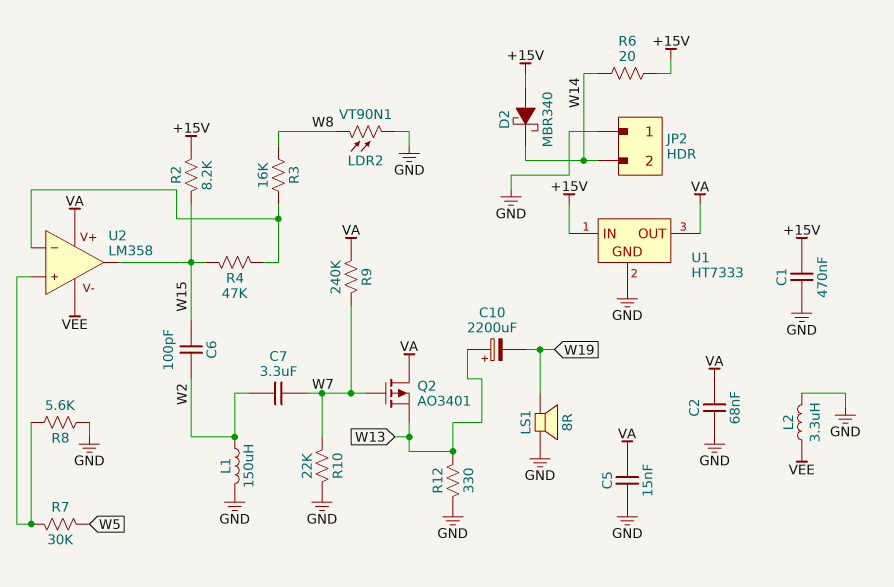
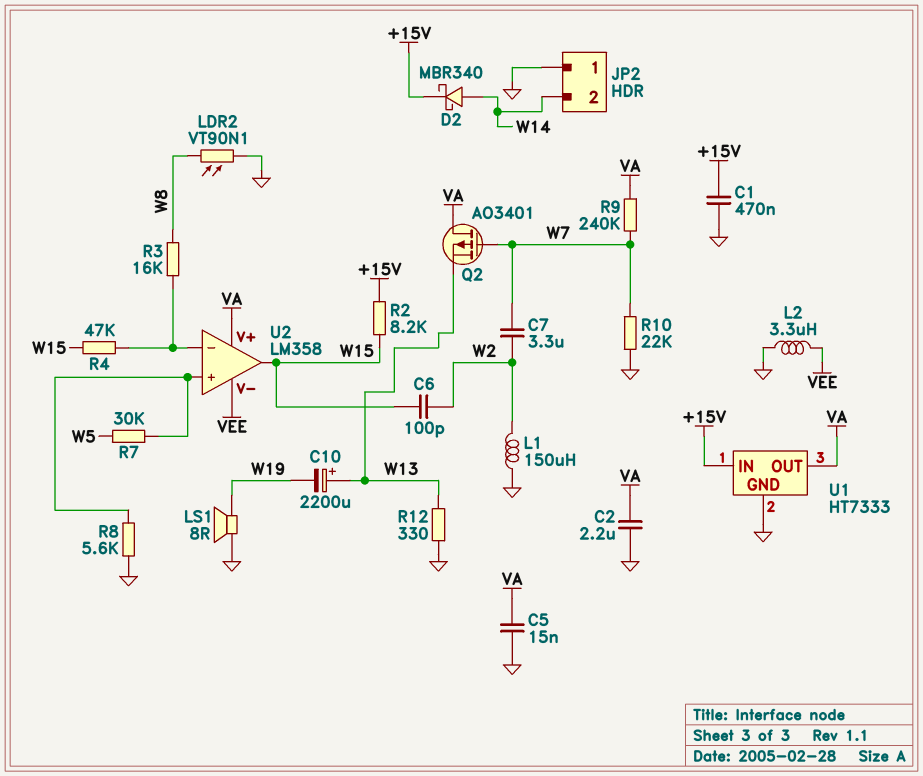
C2: 68nF (GND, VA) -> 2.2uF (GND, VA)
D2: schottky MBR340 (A +15V, K W14) -> schottky MBR340 (A W14, K +15V)
R6: 20 (+15V, W14) -> none

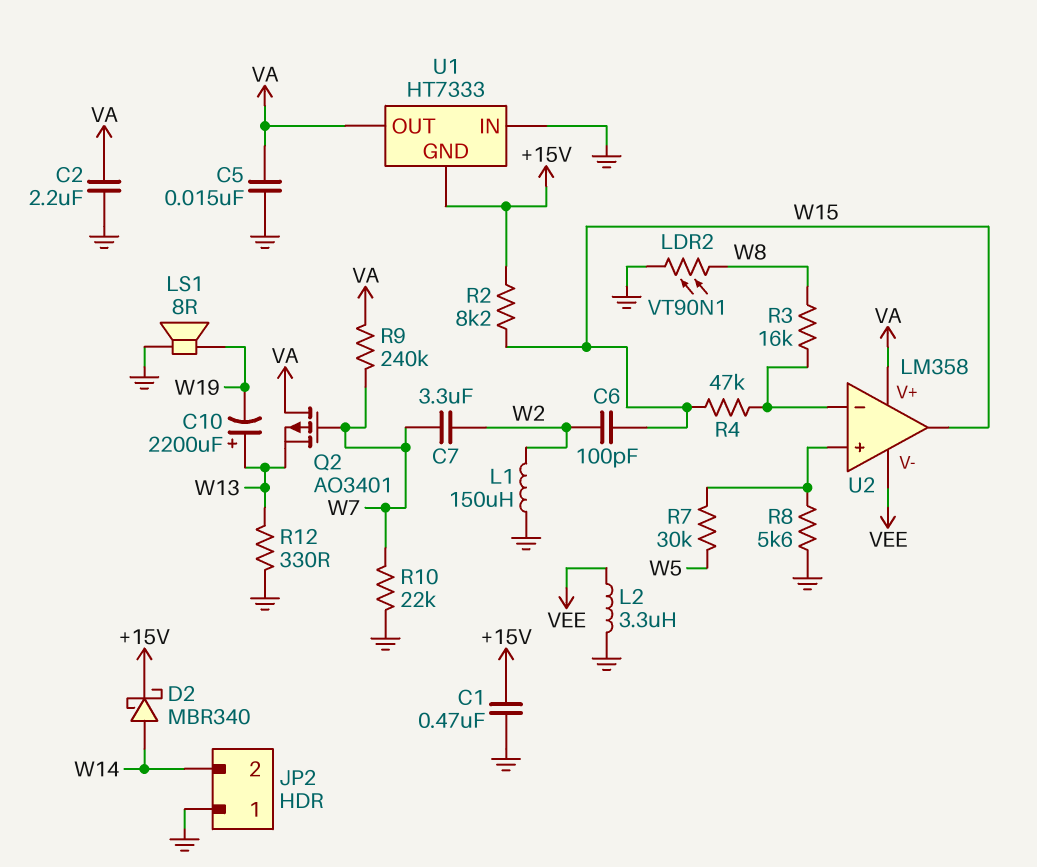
U1 pin GND: GND -> +15V
U1 pin IN: +15V -> GND

